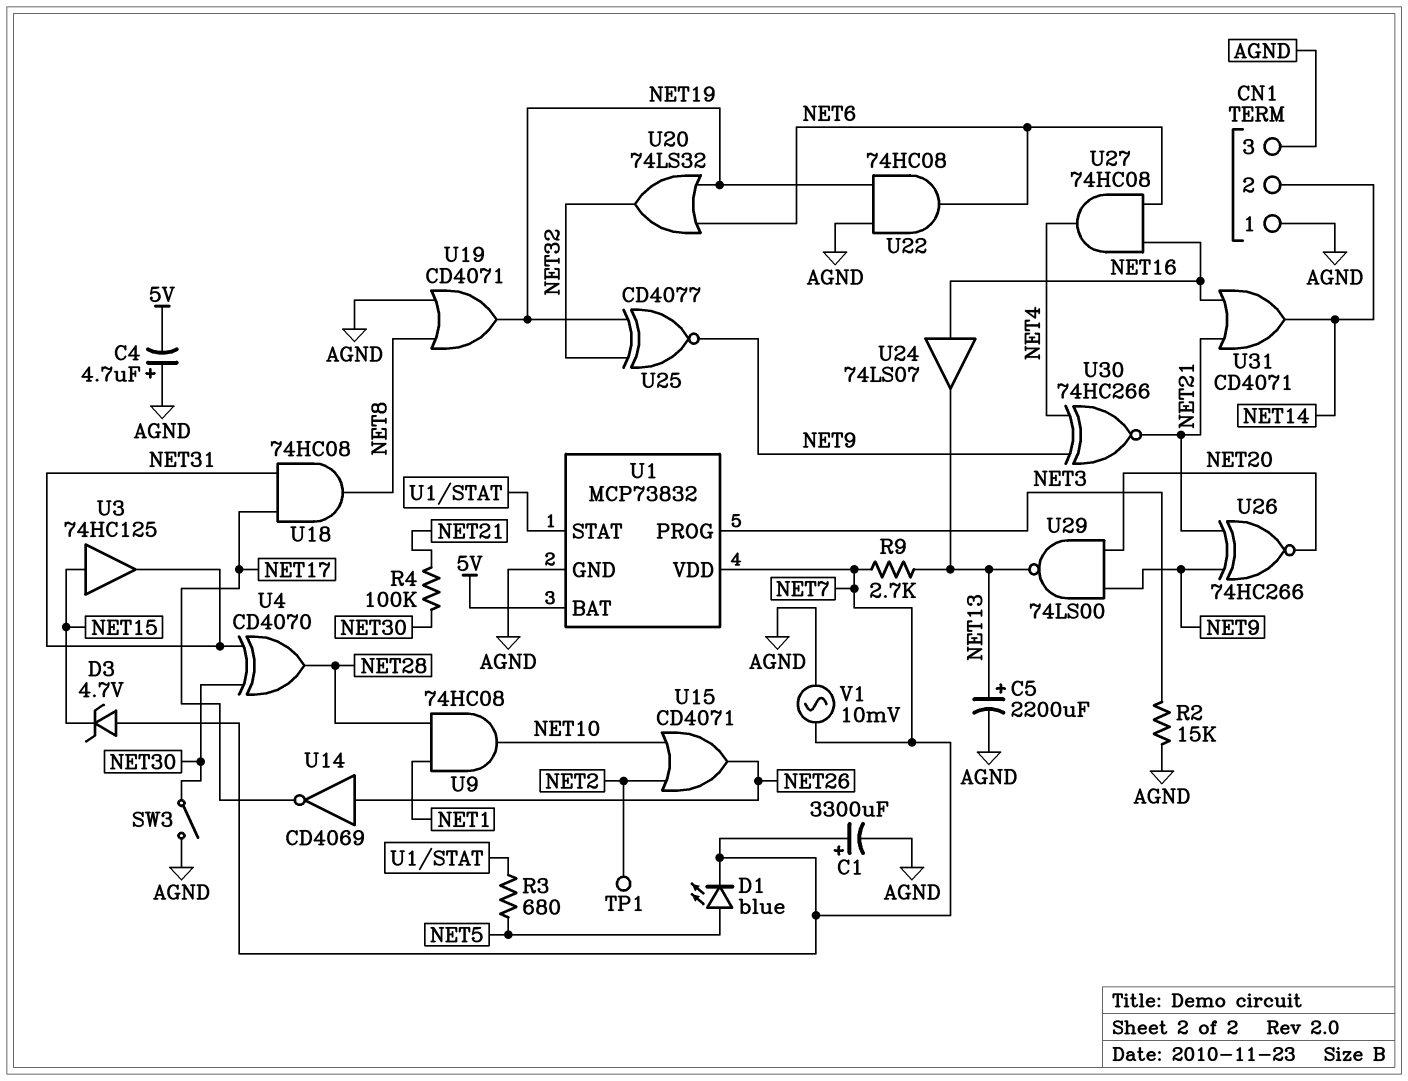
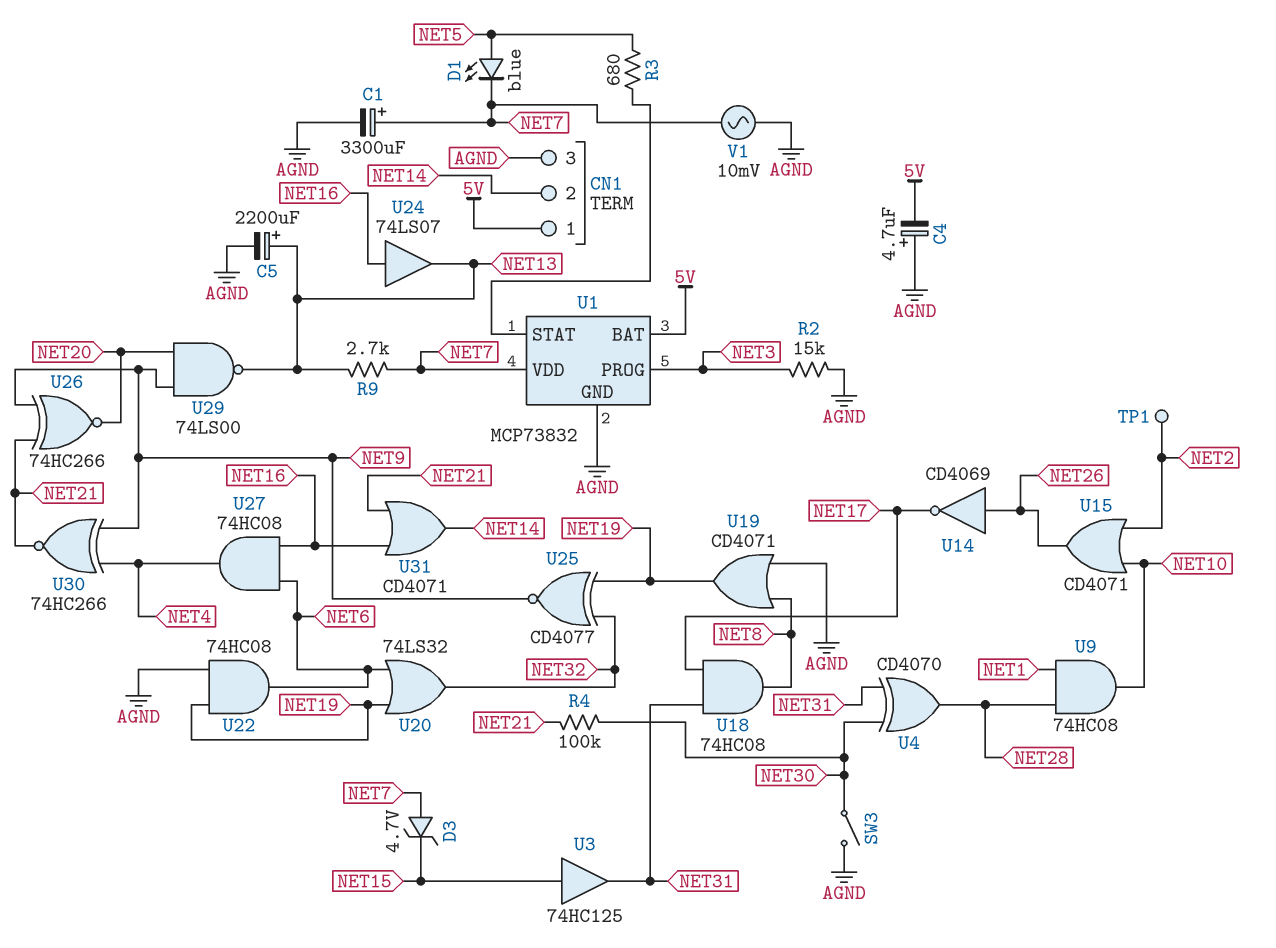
CN1 pin 1: AGND -> 5V

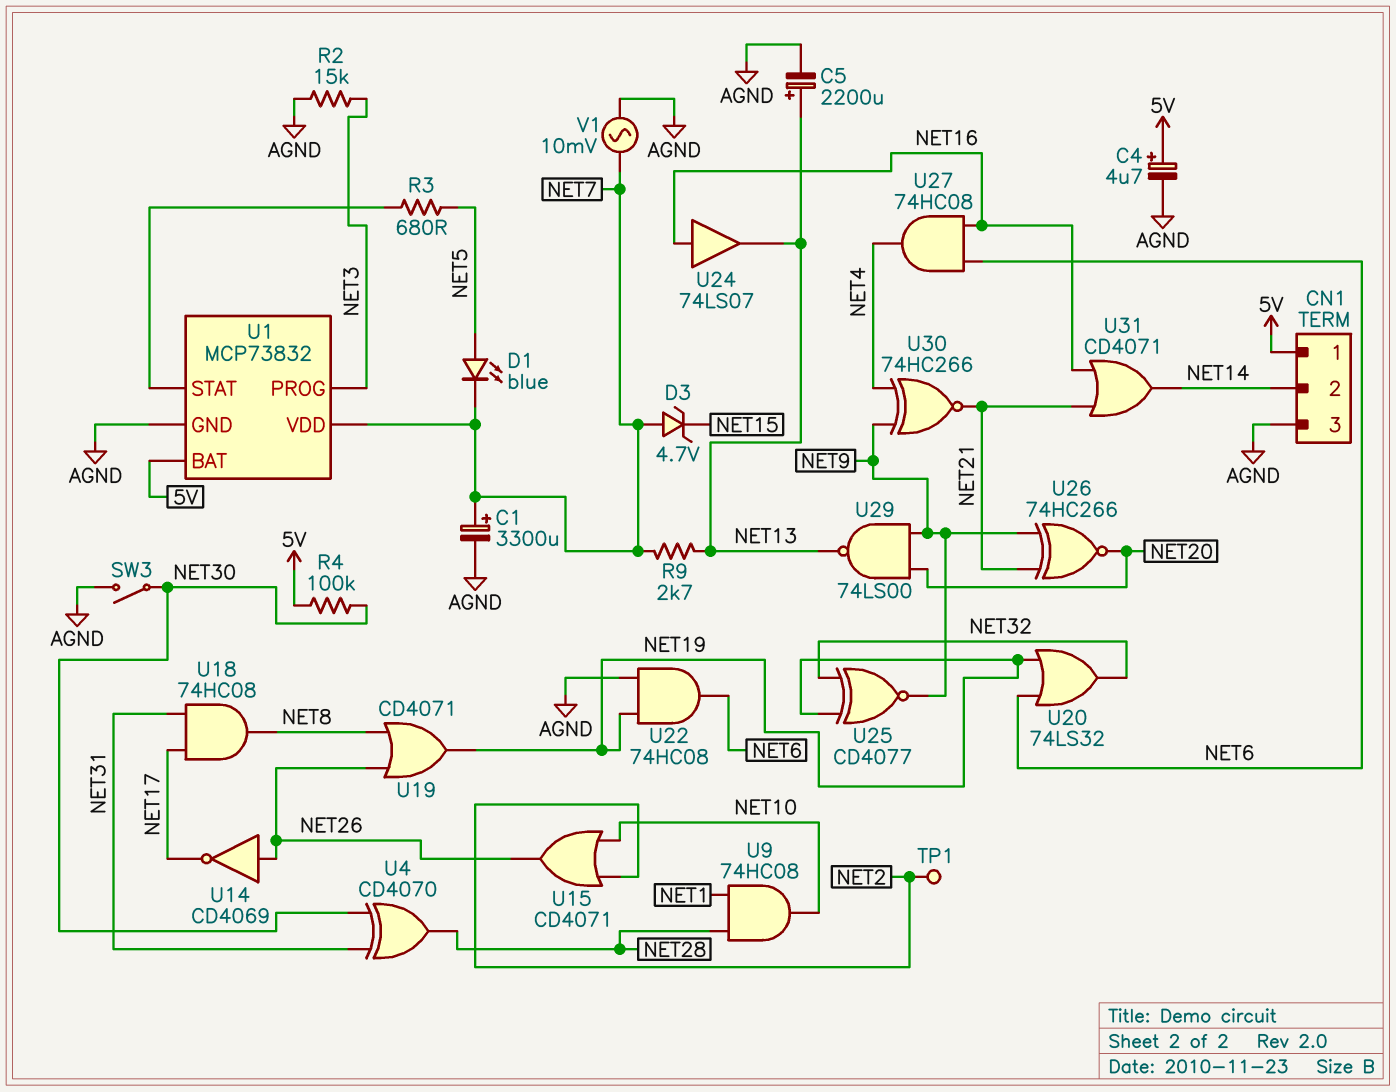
C4: 4.7uF (plus AGND, minus 5V) -> 4.7uF (plus 5V, minus AGND)
R4: 100k (NET21, NET30) -> 100k (5V, NET30)
U3: buffer 74HC125 (in NET15, out NET31) -> none
U19: OR CD4071 (in AGND, in NET8, out NET19) -> OR CD4071 (in NET8, in NET26, out NET19)

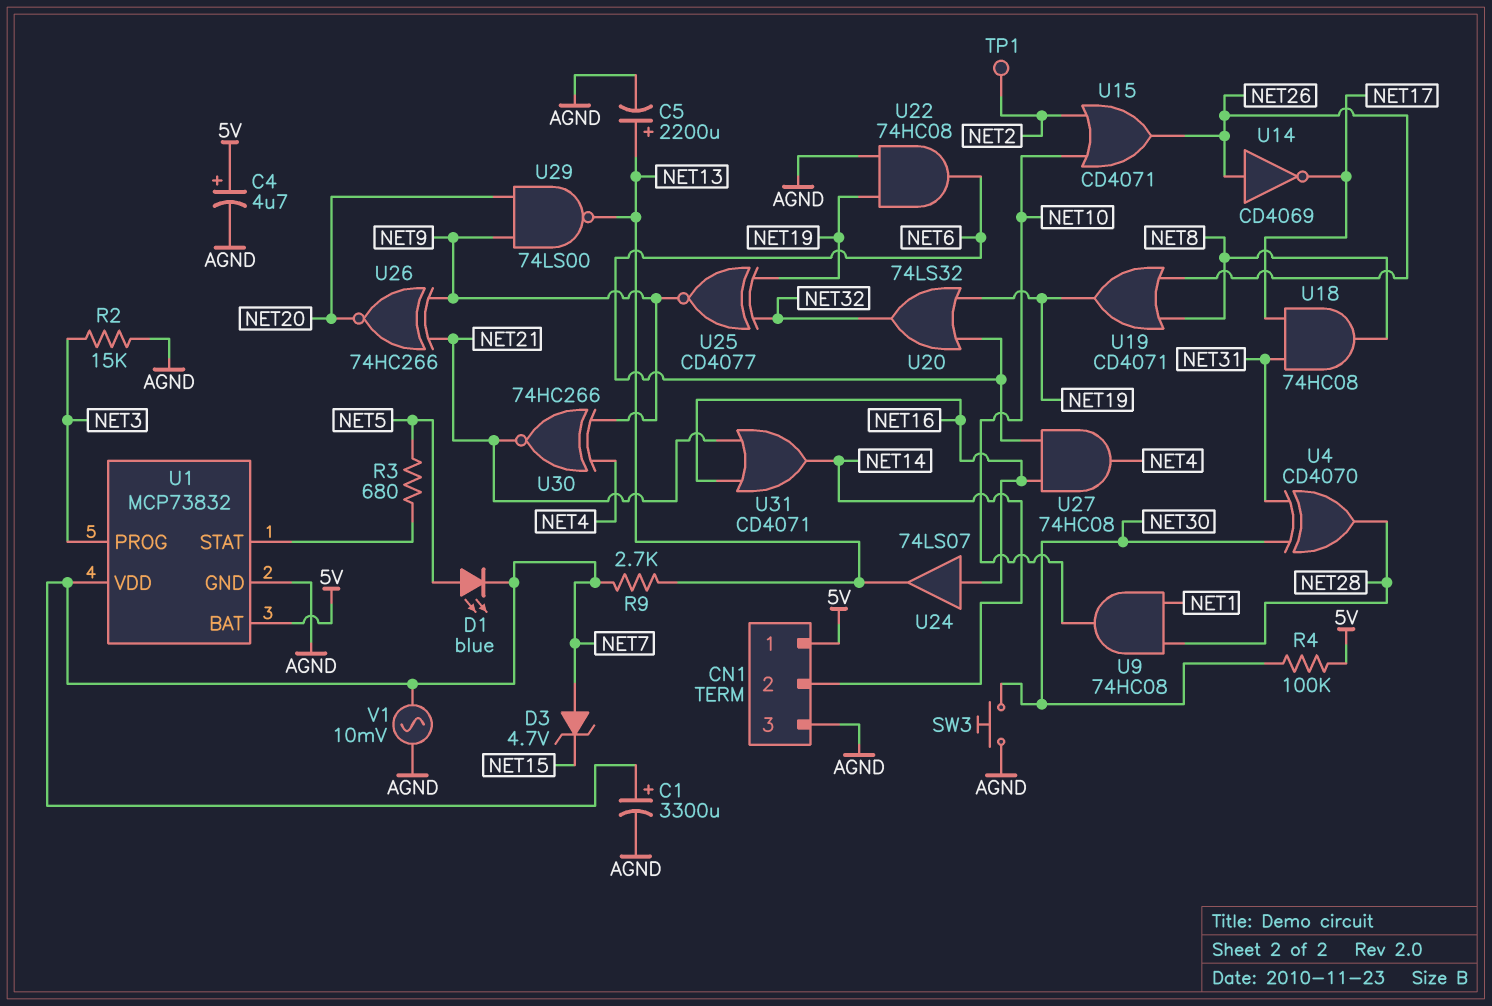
SW3: switch (AGND, NET30) -> button (AGND, NET30)

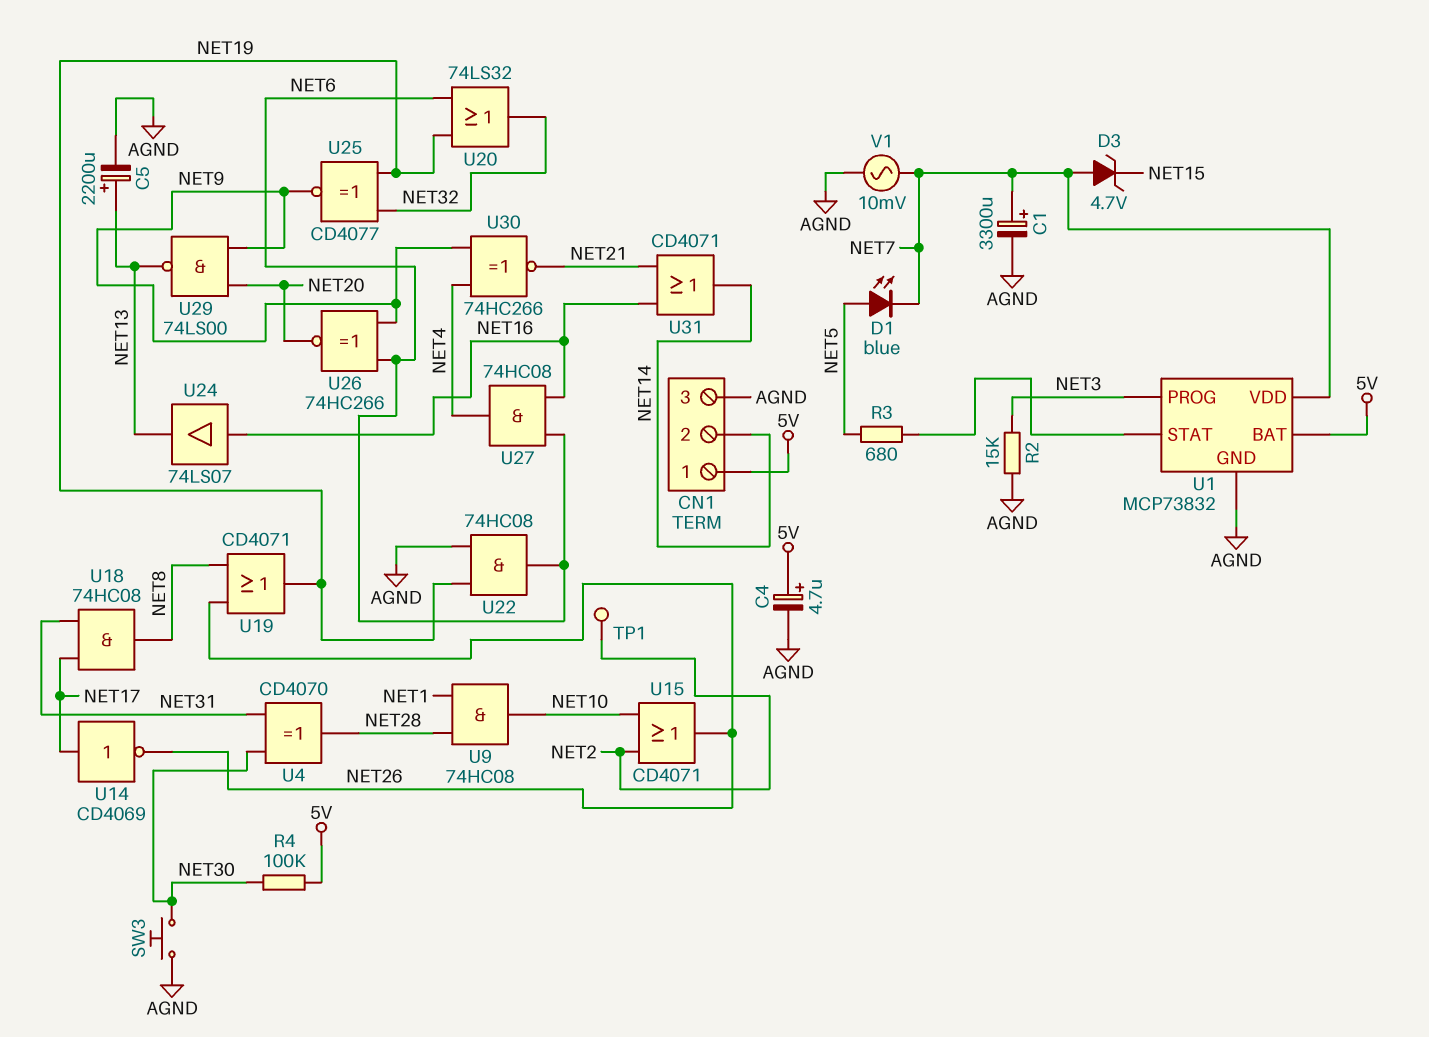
R9: 2.7k (NET7, NET13) -> none
U14: NOT CD4069 (in NET26, out NET17) -> NOT CD4069 (in NET17, out NET26)
U26: XNOR 74HC266 (in NET9, in NET21, out NET20) -> XNOR 74HC266 (in NET6, in NET9, out NET20)

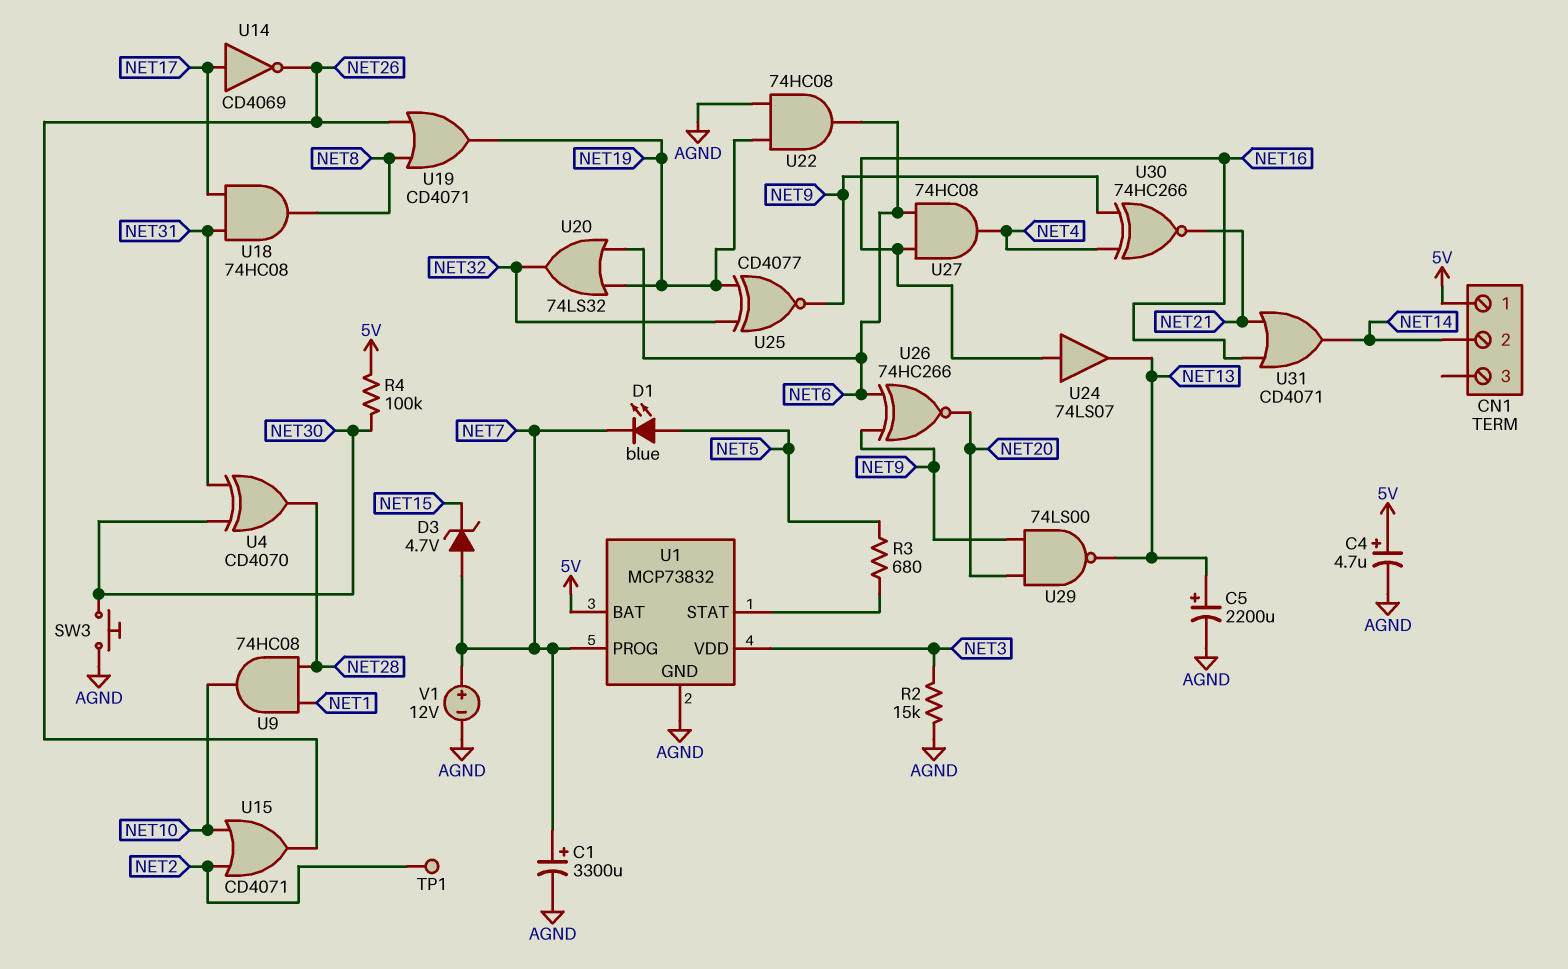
CN1 pin 3: AGND -> none
U1 pin PROG: NET3 -> NET7
U1 pin VDD: NET7 -> NET3
V1: AC 10mV (AGND, NET7) -> 12V (plus NET7, minus AGND)

